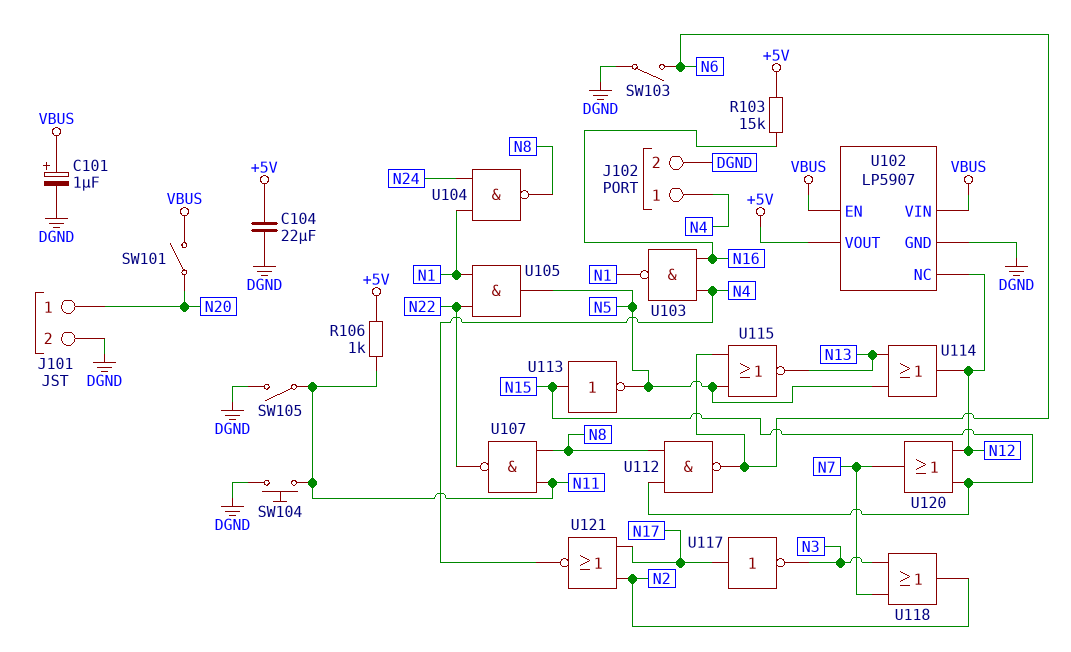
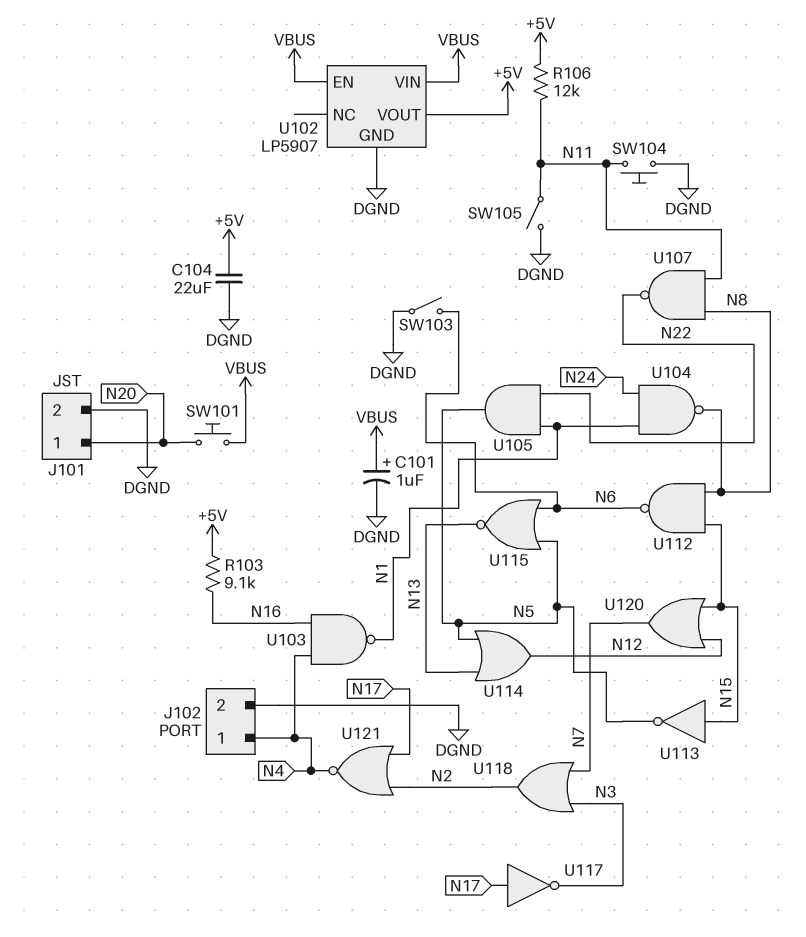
R103: 15k (+5V, N16) -> 9.1k (+5V, N16)
R106: 1k (+5V, N11) -> 12k (+5V, N11)
SW101: switch (N20, VBUS) -> button (N20, VBUS)
U102 pin NC: N12 -> none

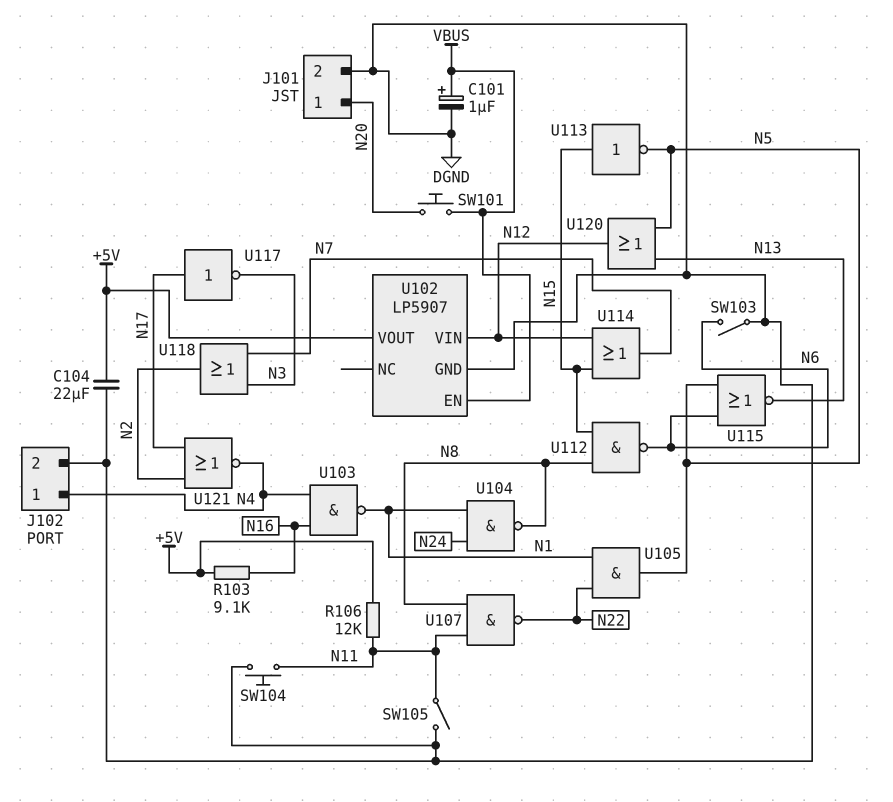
U102 pin VIN: VBUS -> N12
U114: OR (in N5, in N13, out N12) -> OR (in N12, in N15, out N7)
U120: OR (in N12, in N15, out N7) -> OR (in N5, in N13, out N12)

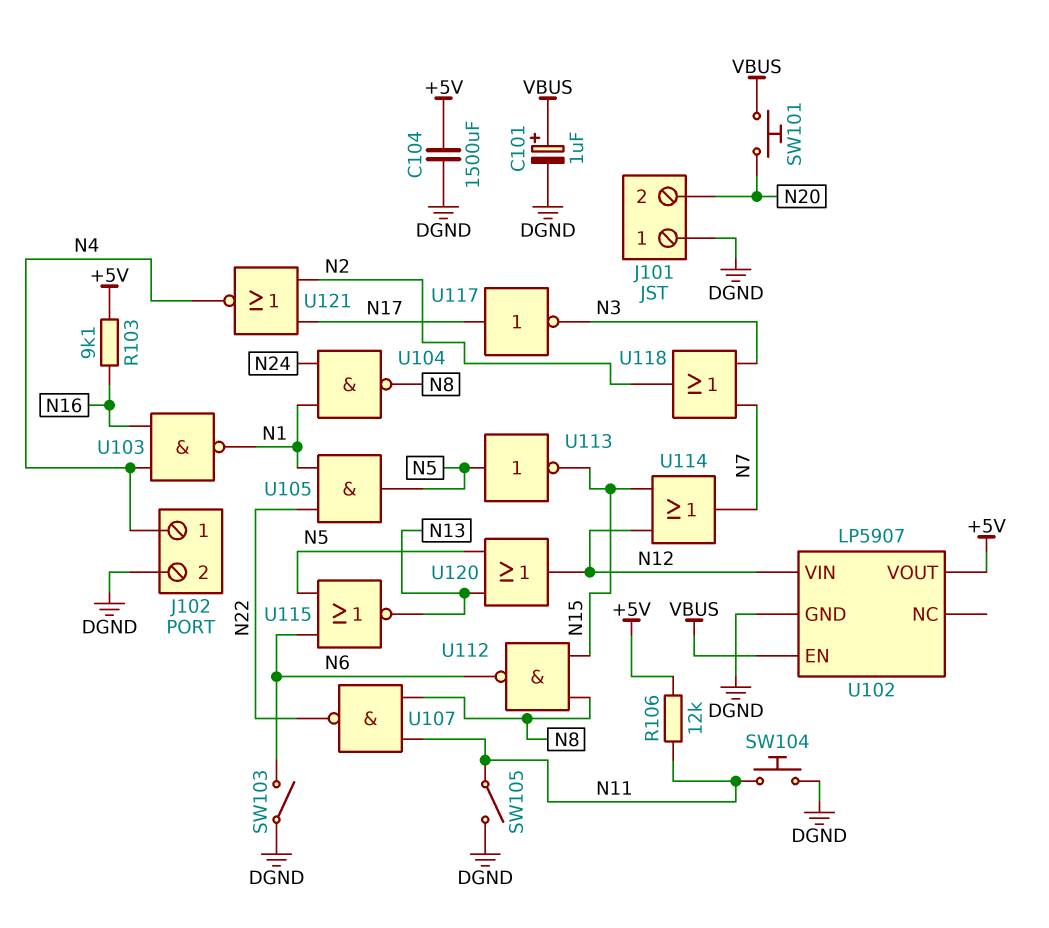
C104: 22uF (+5V, DGND) -> 1500uF (+5V, DGND)
J101 pin 1: N20 -> DGND
J101 pin 2: DGND -> N20
U113: NOT (in N15, out N5) -> NOT (in N5, out N15)

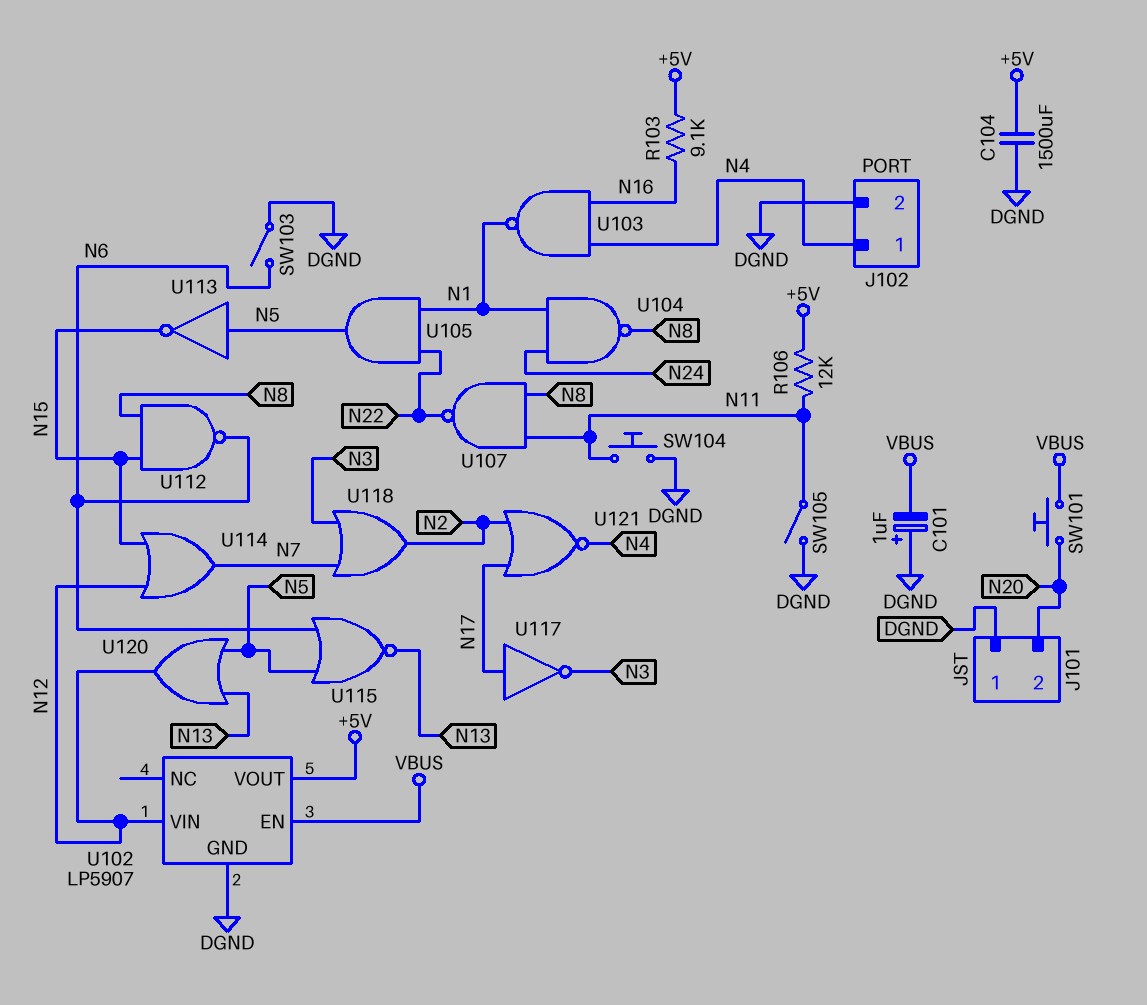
C101: 1uF (plus VBUS, minus DGND) -> 1uF (plus DGND, minus VBUS)

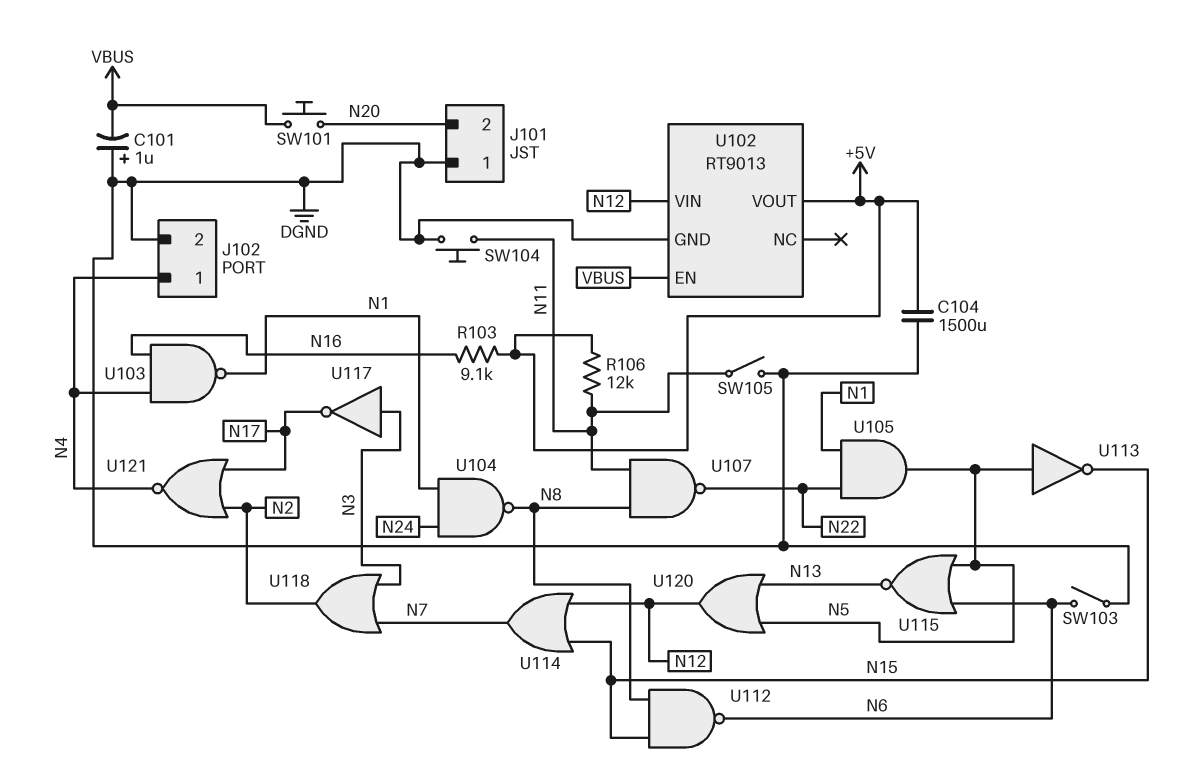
U102: LP5907 -> RT9013
U117: NOT (in N17, out N3) -> NOT (in N3, out N17)

